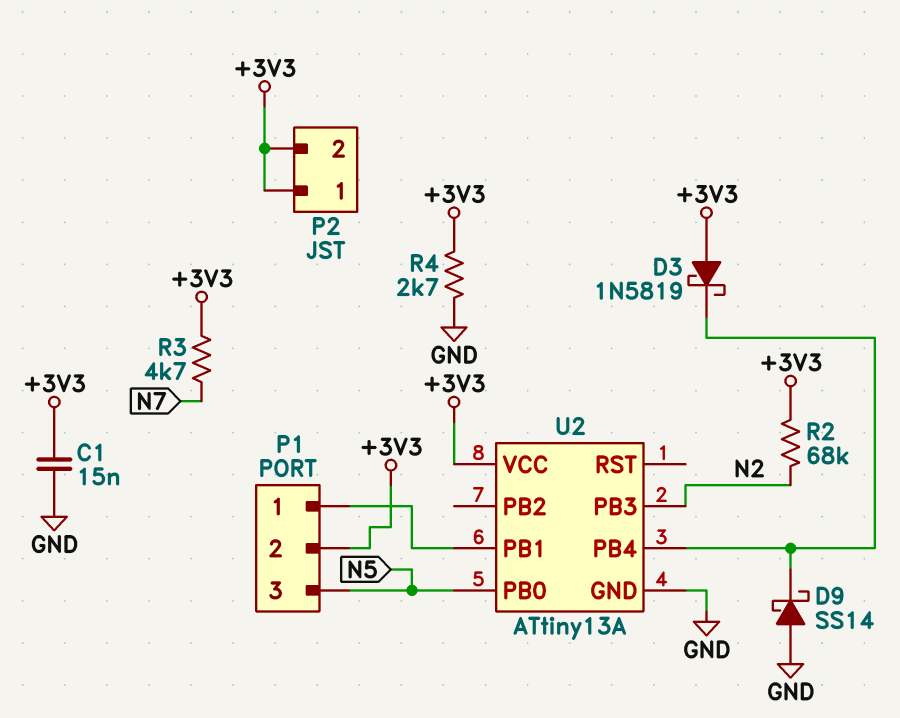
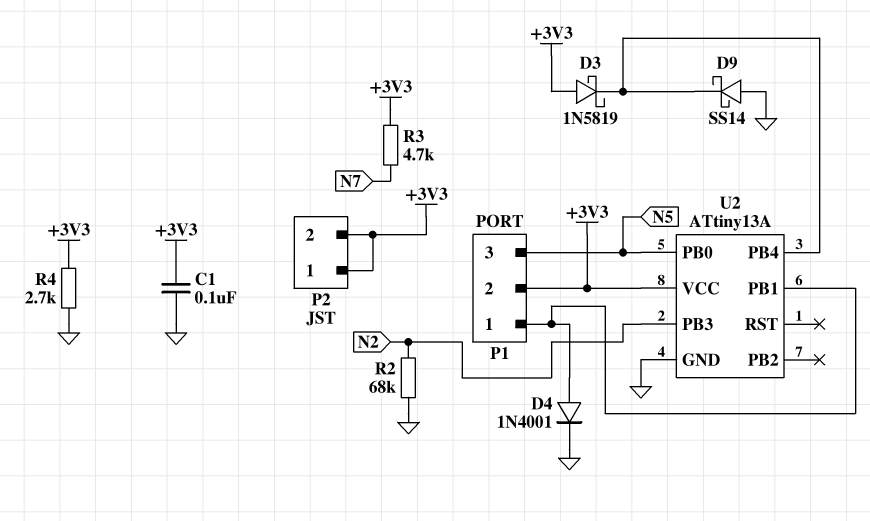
C1: 15nF (+3V3, GND) -> 100nF (+3V3, GND)
D4: none -> diode 1N4001 (A P1/1, K GND)
R2: 68k (+3V3, N2) -> 68k (GND, N2)

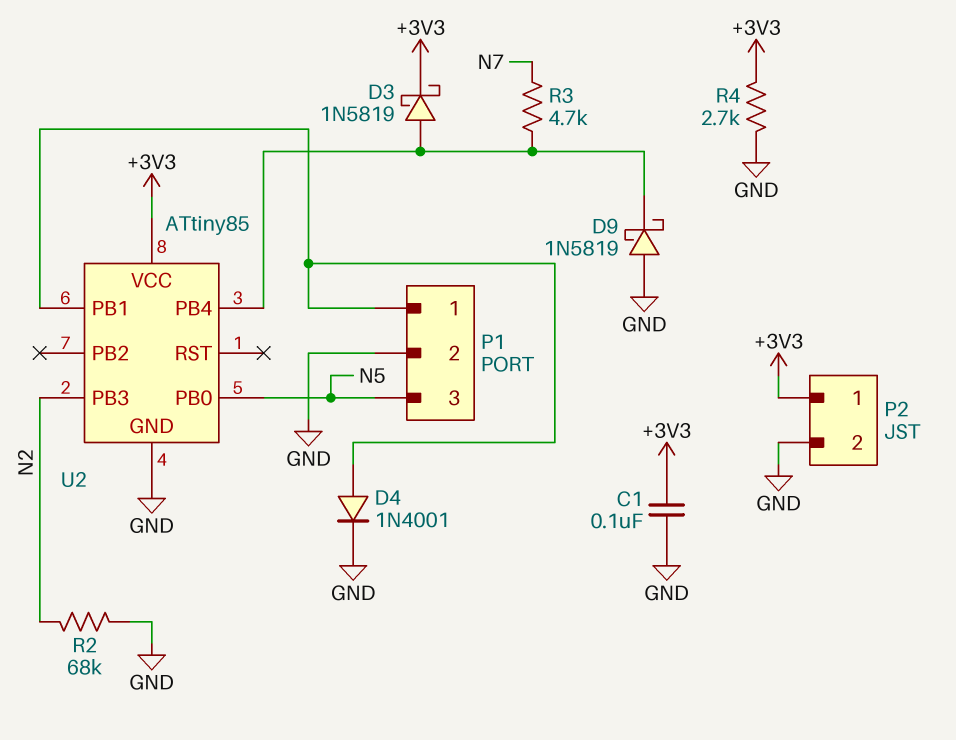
D3: schottky 1N5819 (A +3V3, K U2/PB4) -> schottky 1N5819 (A U2/PB4, K +3V3)
D9: schottky SS14 (A GND, K U2/PB4) -> schottky 1N5819 (A GND, K U2/PB4)
P1 pin 2: +3V3 -> GND
P2 pin 2: +3V3 -> GND
R3: 4.7k (+3V3, N7) -> 4.7k (N7, U2/PB4)
U2: ATtiny13A -> ATtiny85

